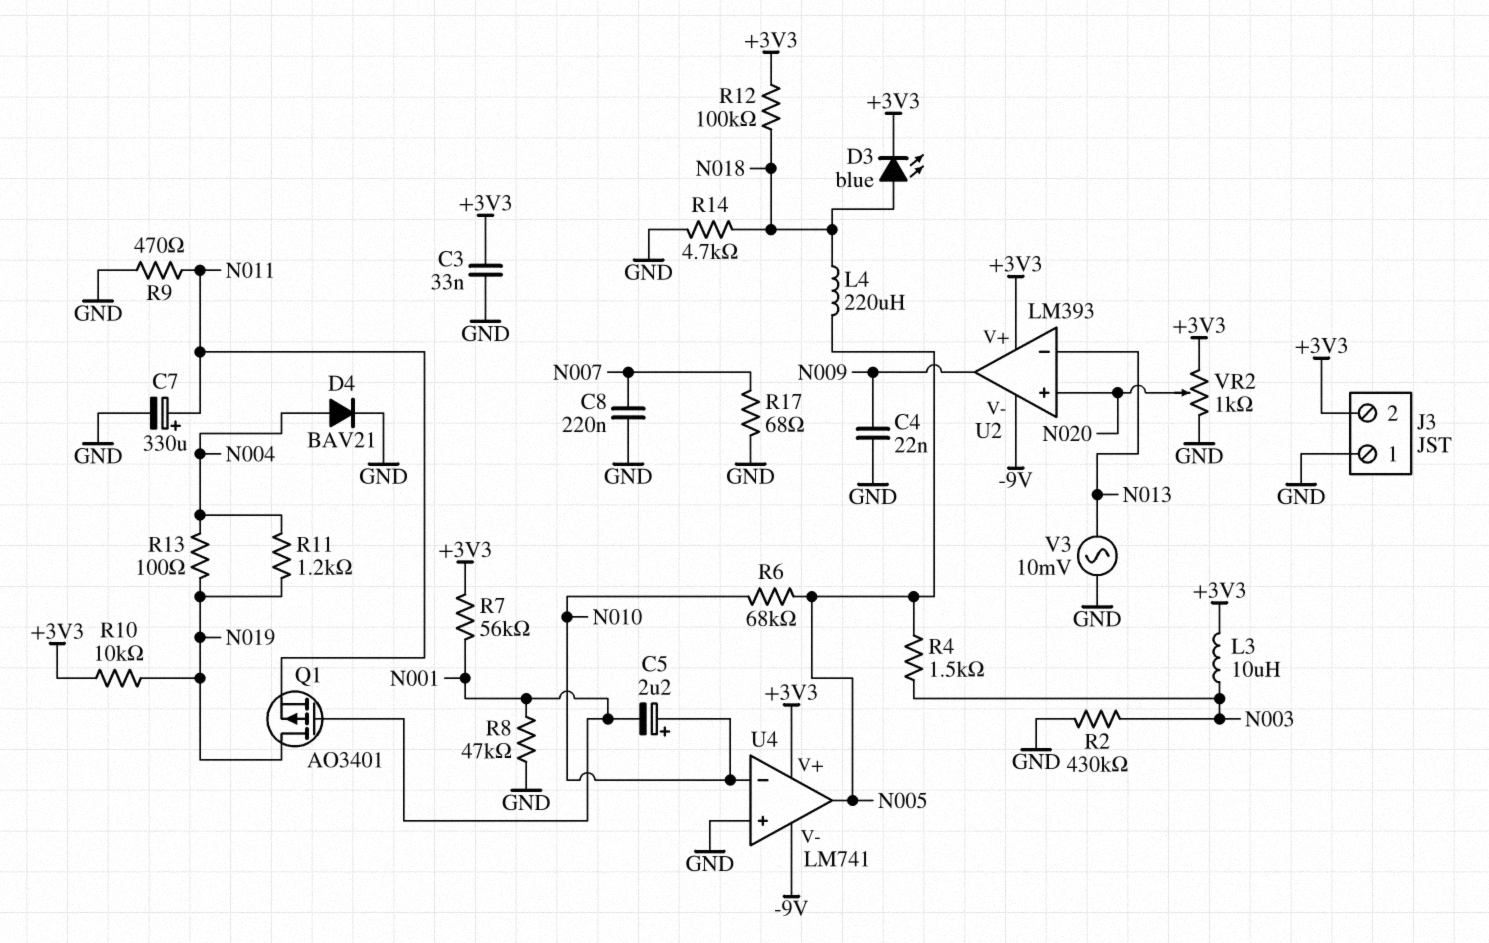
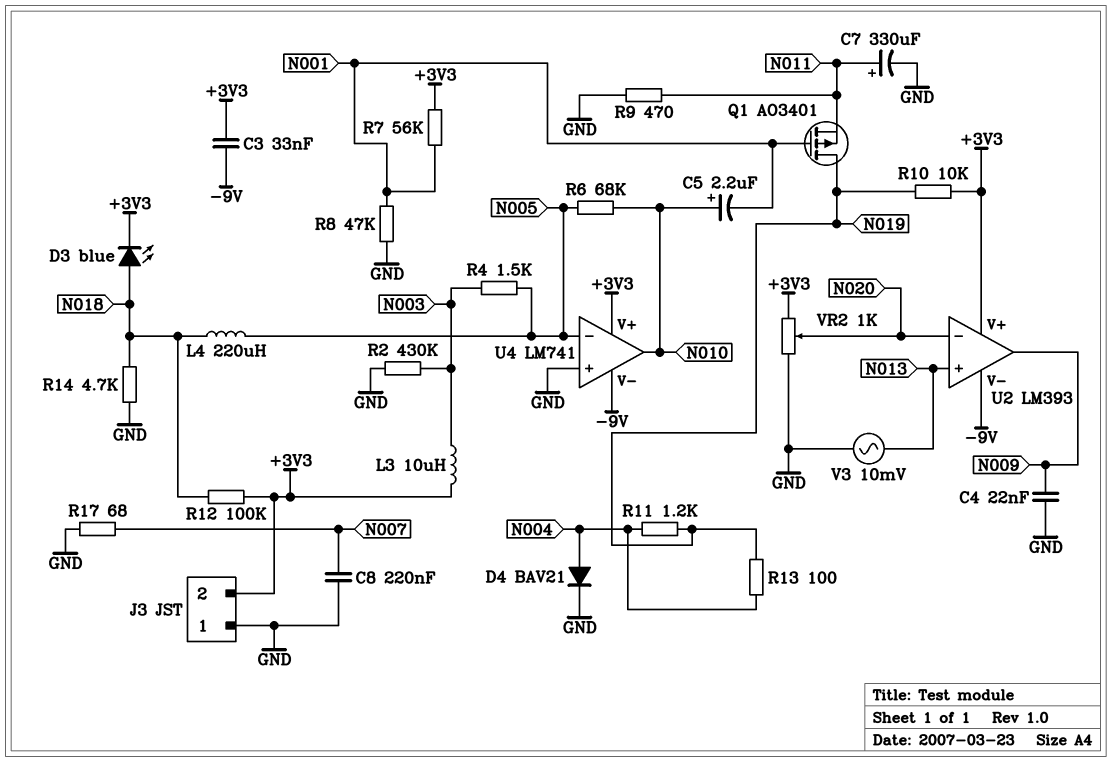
C3: 33nF (+3V3, GND) -> 33nF (+3V3, -9V)
U2 pin in+: N020 -> N013
U2 pin in-: N013 -> N020
U4 pin in-: N010 -> N005
U4 pin out: N005 -> N010

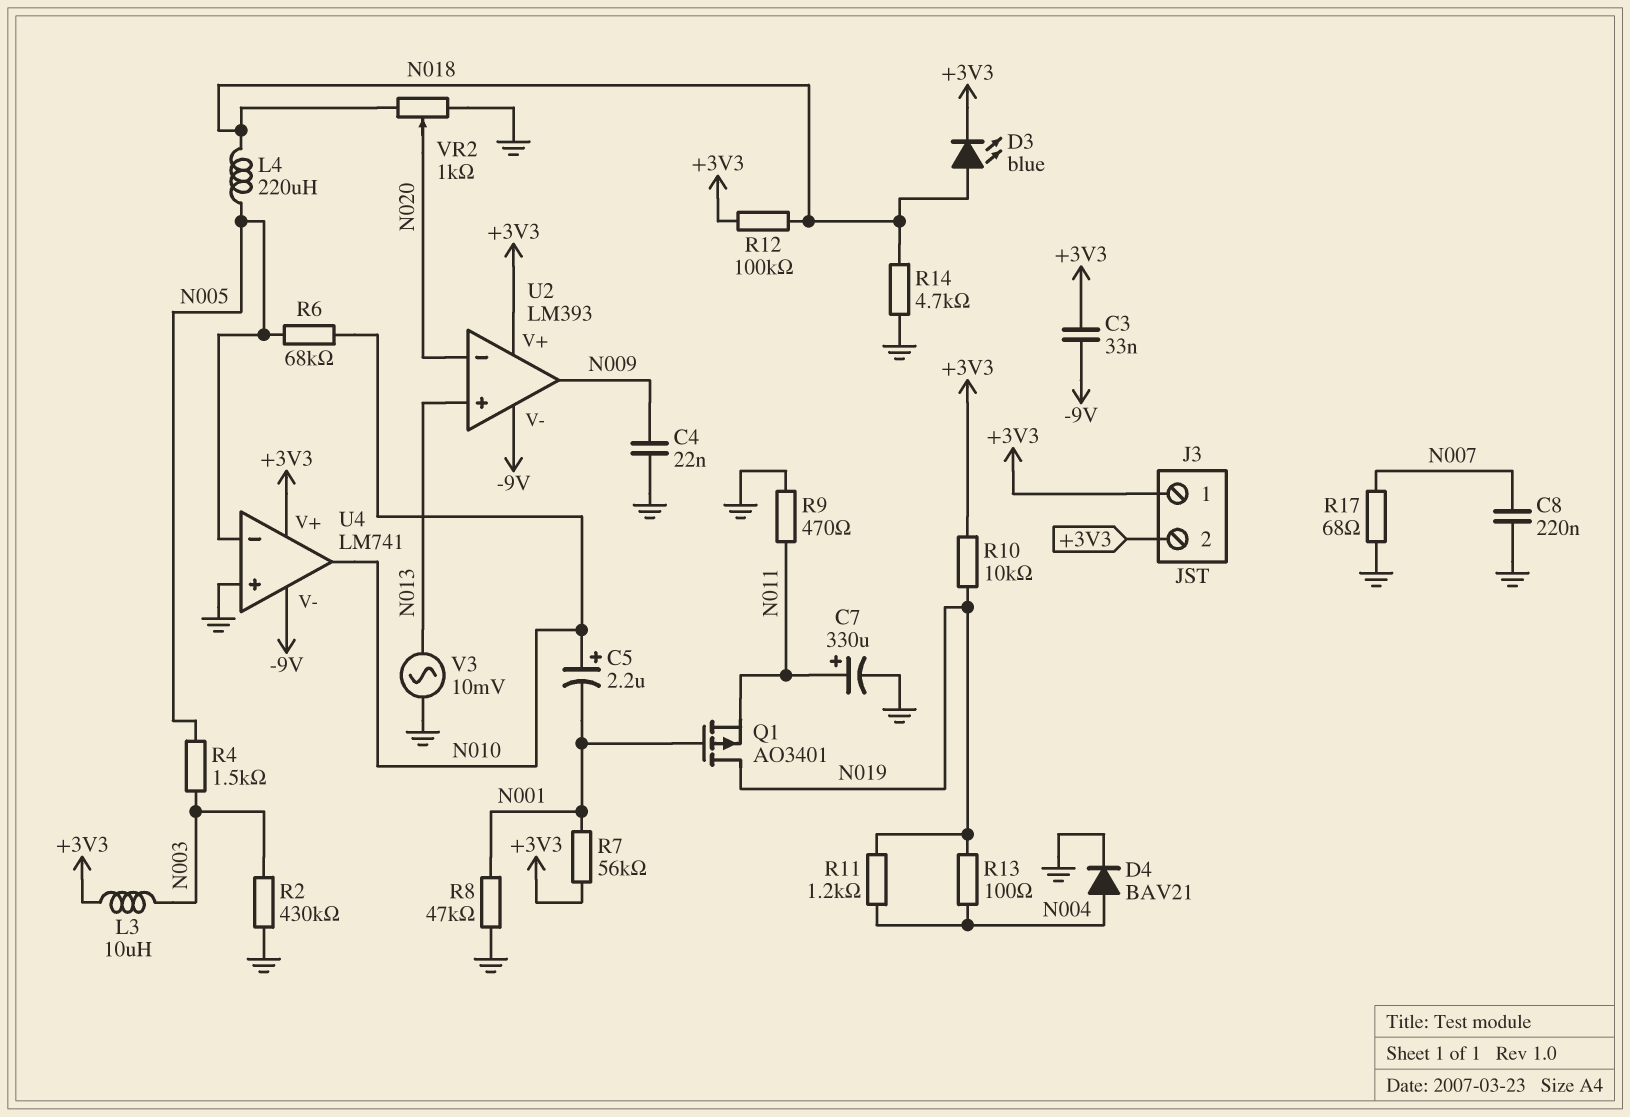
J3 pin 1: GND -> +3V3
VR2: 1k (+3V3, GND, wiper N020) -> 1k (GND, N018, wiper N020)

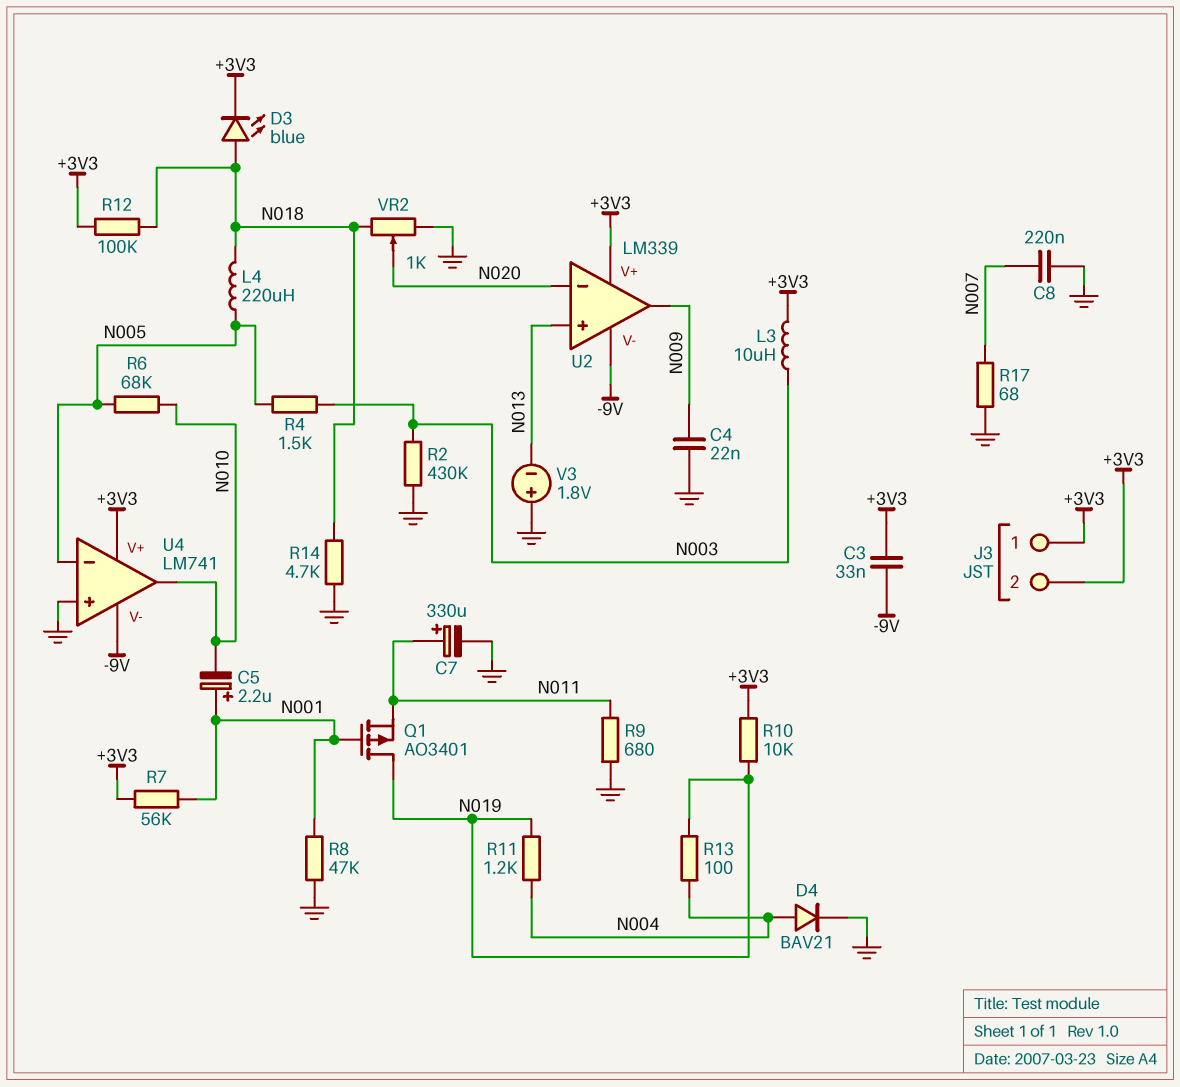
C5: 2.2uF (plus N010, minus N001) -> 2.2uF (plus N001, minus N010)
R9: 470 (GND, N011) -> 680 (GND, N011)
U2: LM393 -> LM339
V3: AC 10mV (GND, N013) -> 1.8V (plus GND, minus N013)

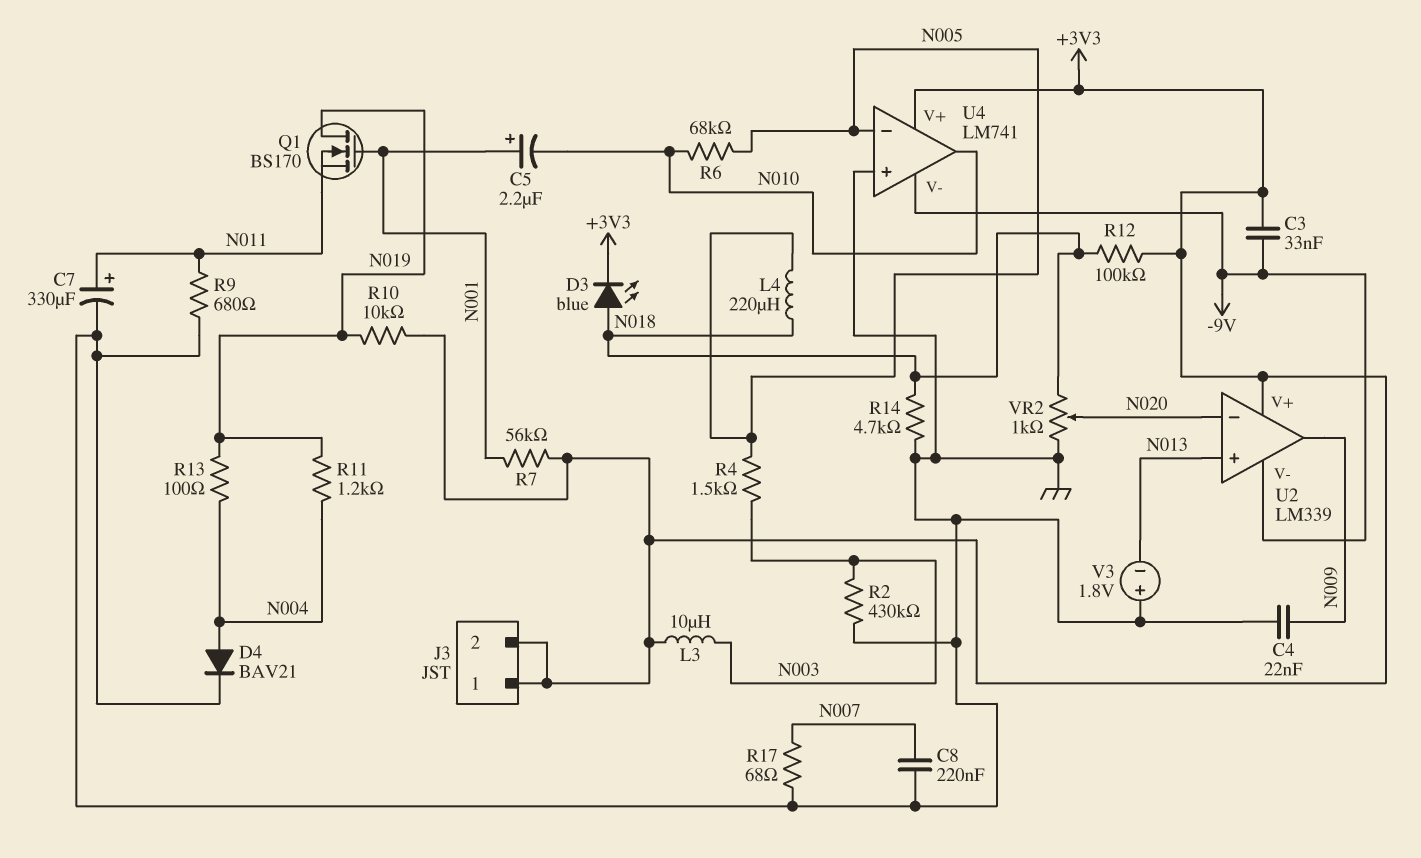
Q1: PMOS AO3401 (G N001, D N019, S N011) -> NMOS BS170 (G N001, D N019, S N011)
R8: 47k (GND, N001) -> none

